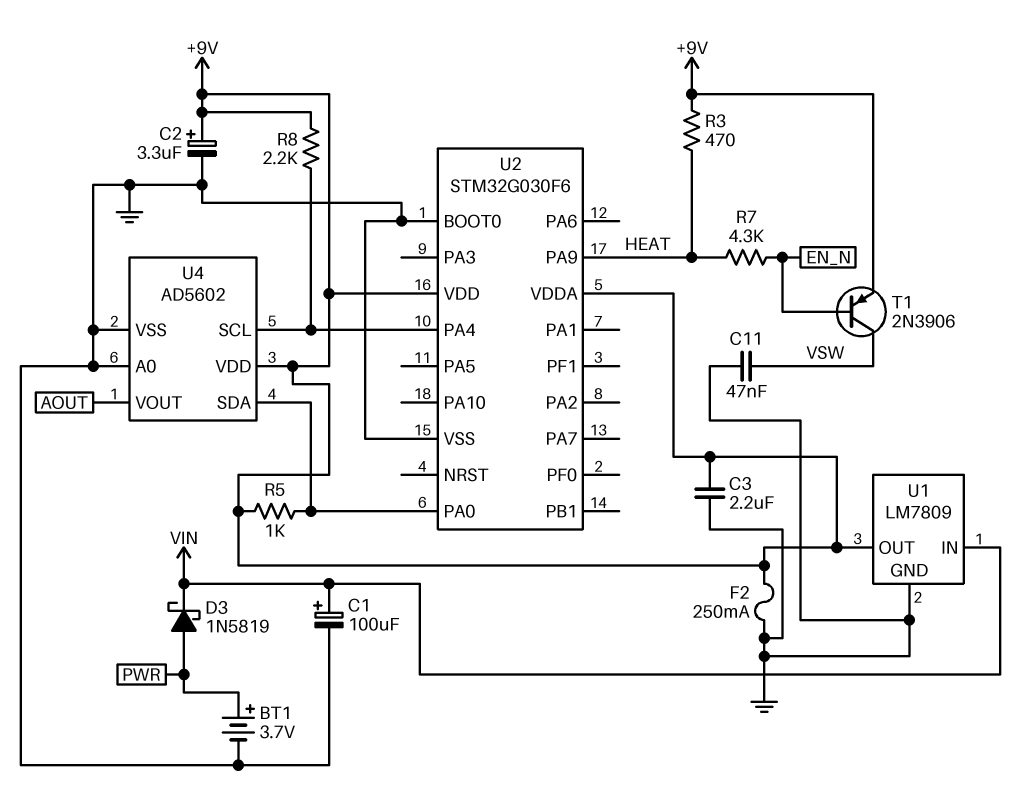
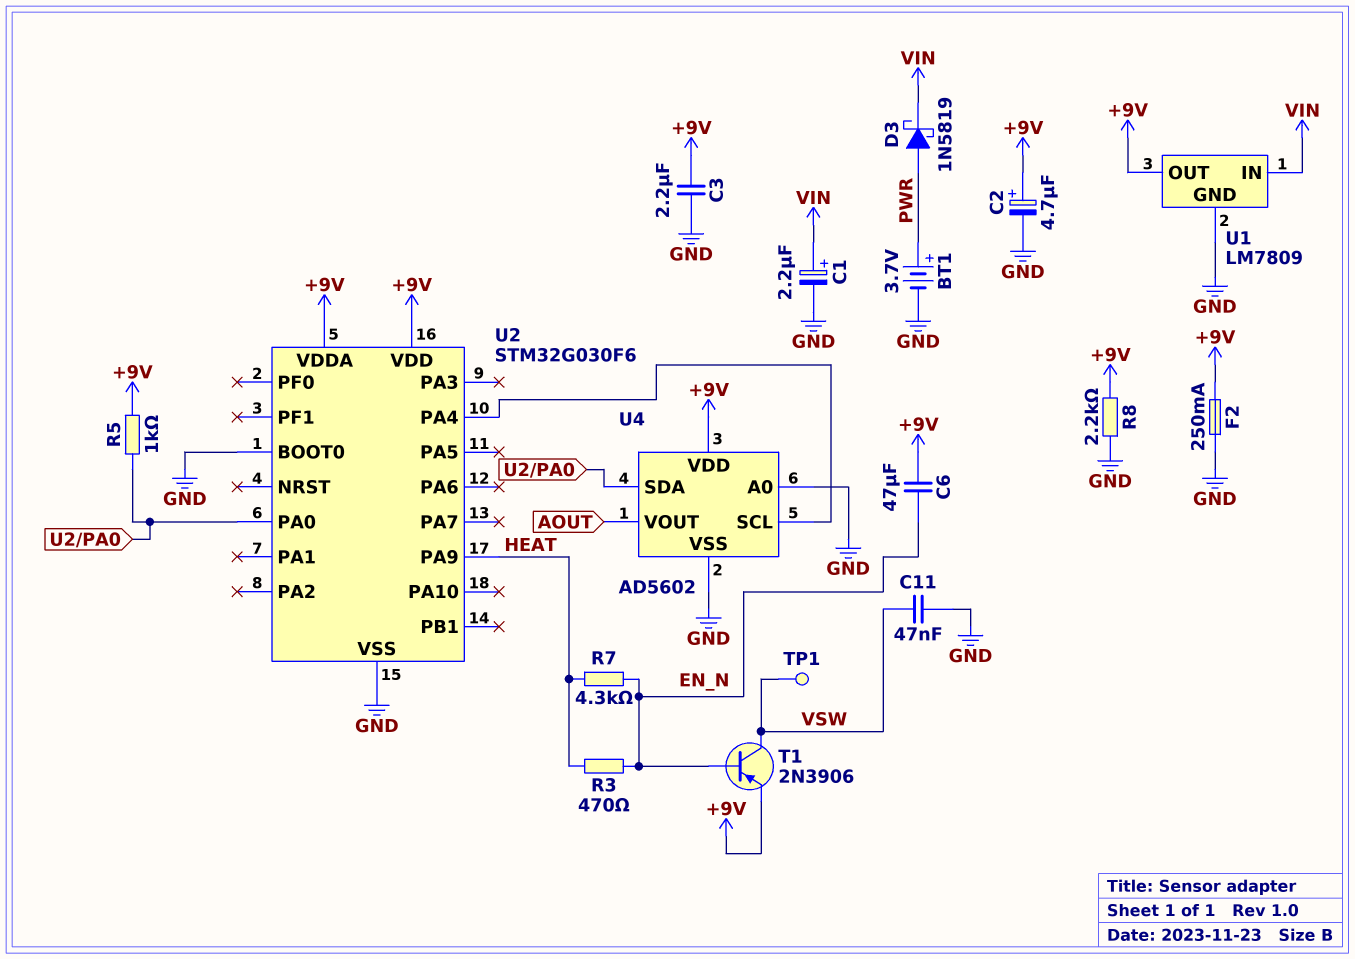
C1: 100uF (plus VIN, minus GND) -> 2.2uF (plus VIN, minus GND)
C2: 3.3uF (plus +9V, minus GND) -> 4.7uF (plus +9V, minus GND)
C6: none -> 47uF (+9V, EN_N)
R3: 470 (+9V, HEAT) -> 470 (EN_N, HEAT)
R8: 2.2k (+9V, U2/PA4) -> 2.2k (+9V, GND)
TP1: none -> test point (VSW)

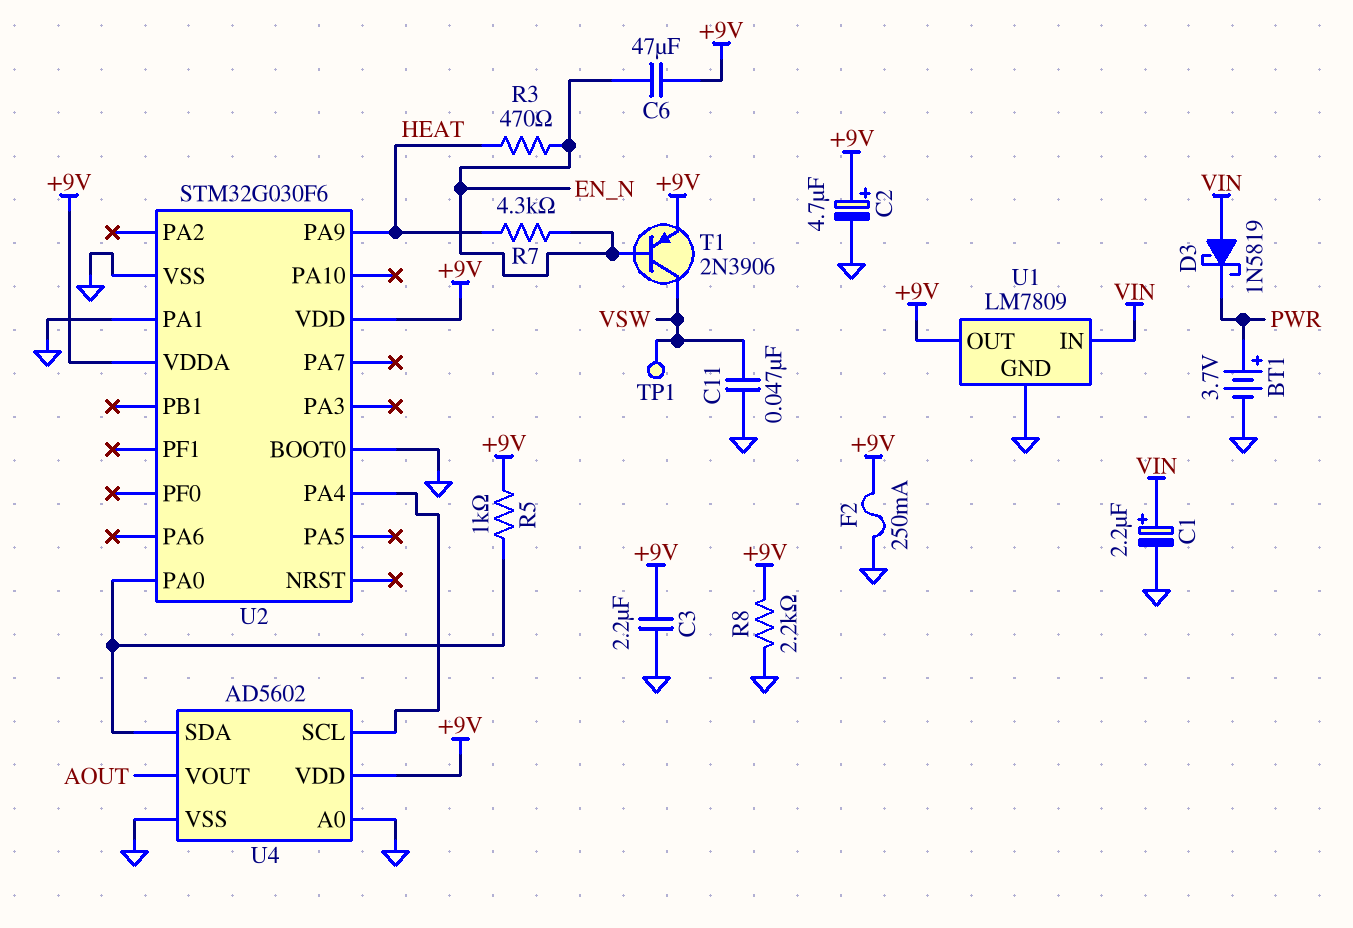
D3: schottky 1N5819 (A PWR, K VIN) -> schottky 1N5819 (A VIN, K PWR)
U2 pin PA1: none -> GND

